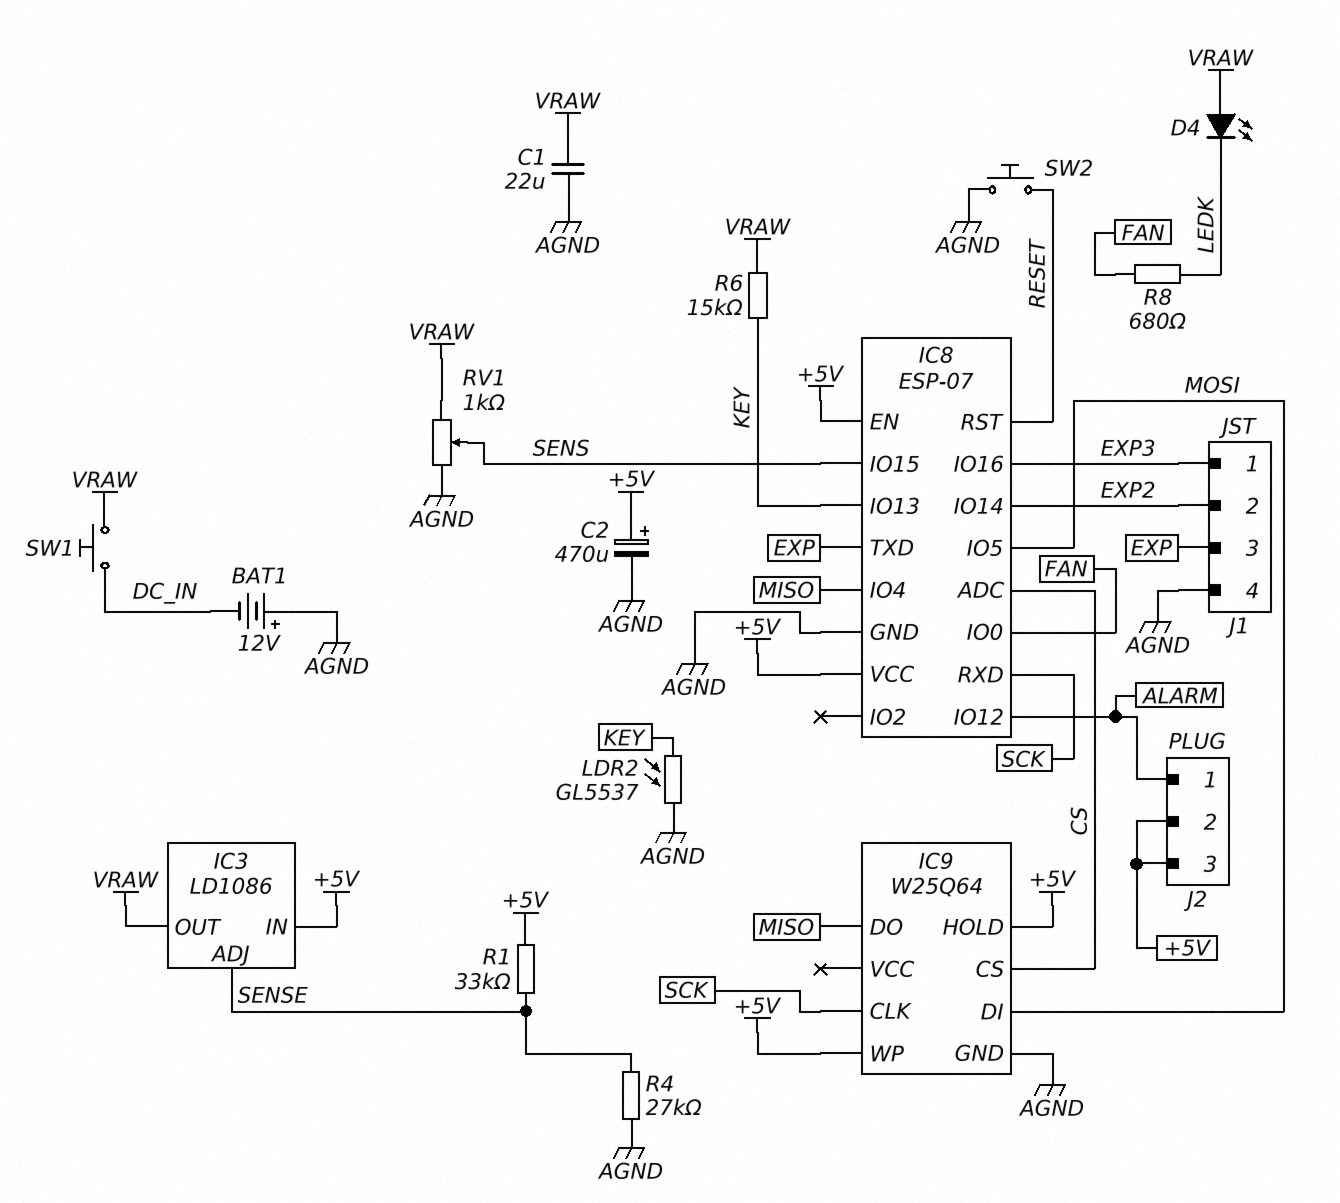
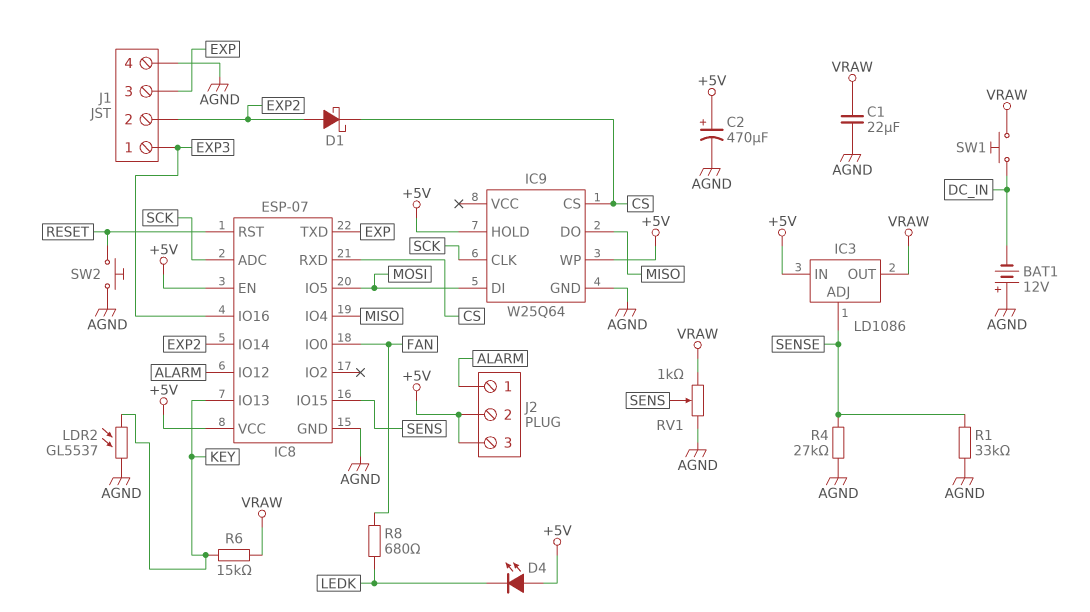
D1: none -> schottky (A EXP2, K CS)
D4: LED (A VRAW, K LEDK) -> LED (A +5V, K LEDK)
IC8 pin ADC: CS -> SCK
IC8 pin RXD: SCK -> CS
R1: 33k (+5V, SENSE) -> 33k (AGND, SENSE)

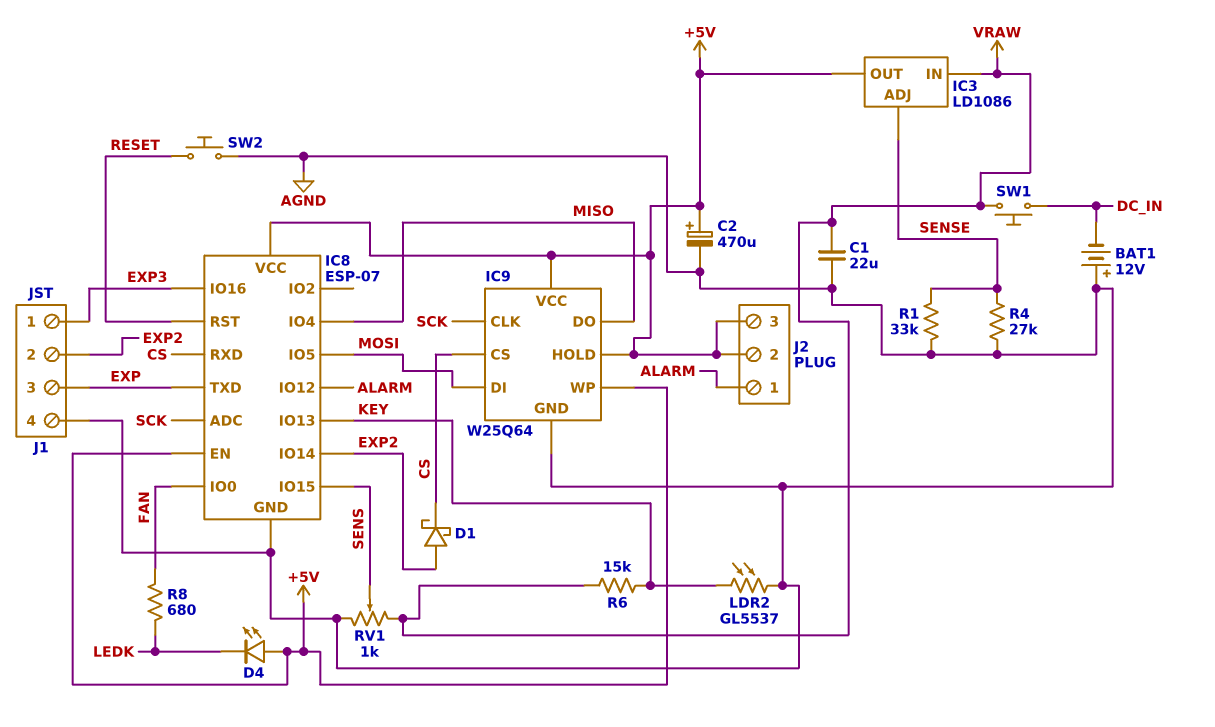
IC3 pin IN: +5V -> VRAW
IC3 pin OUT: VRAW -> +5V
IC9 pin VCC: none -> +5V

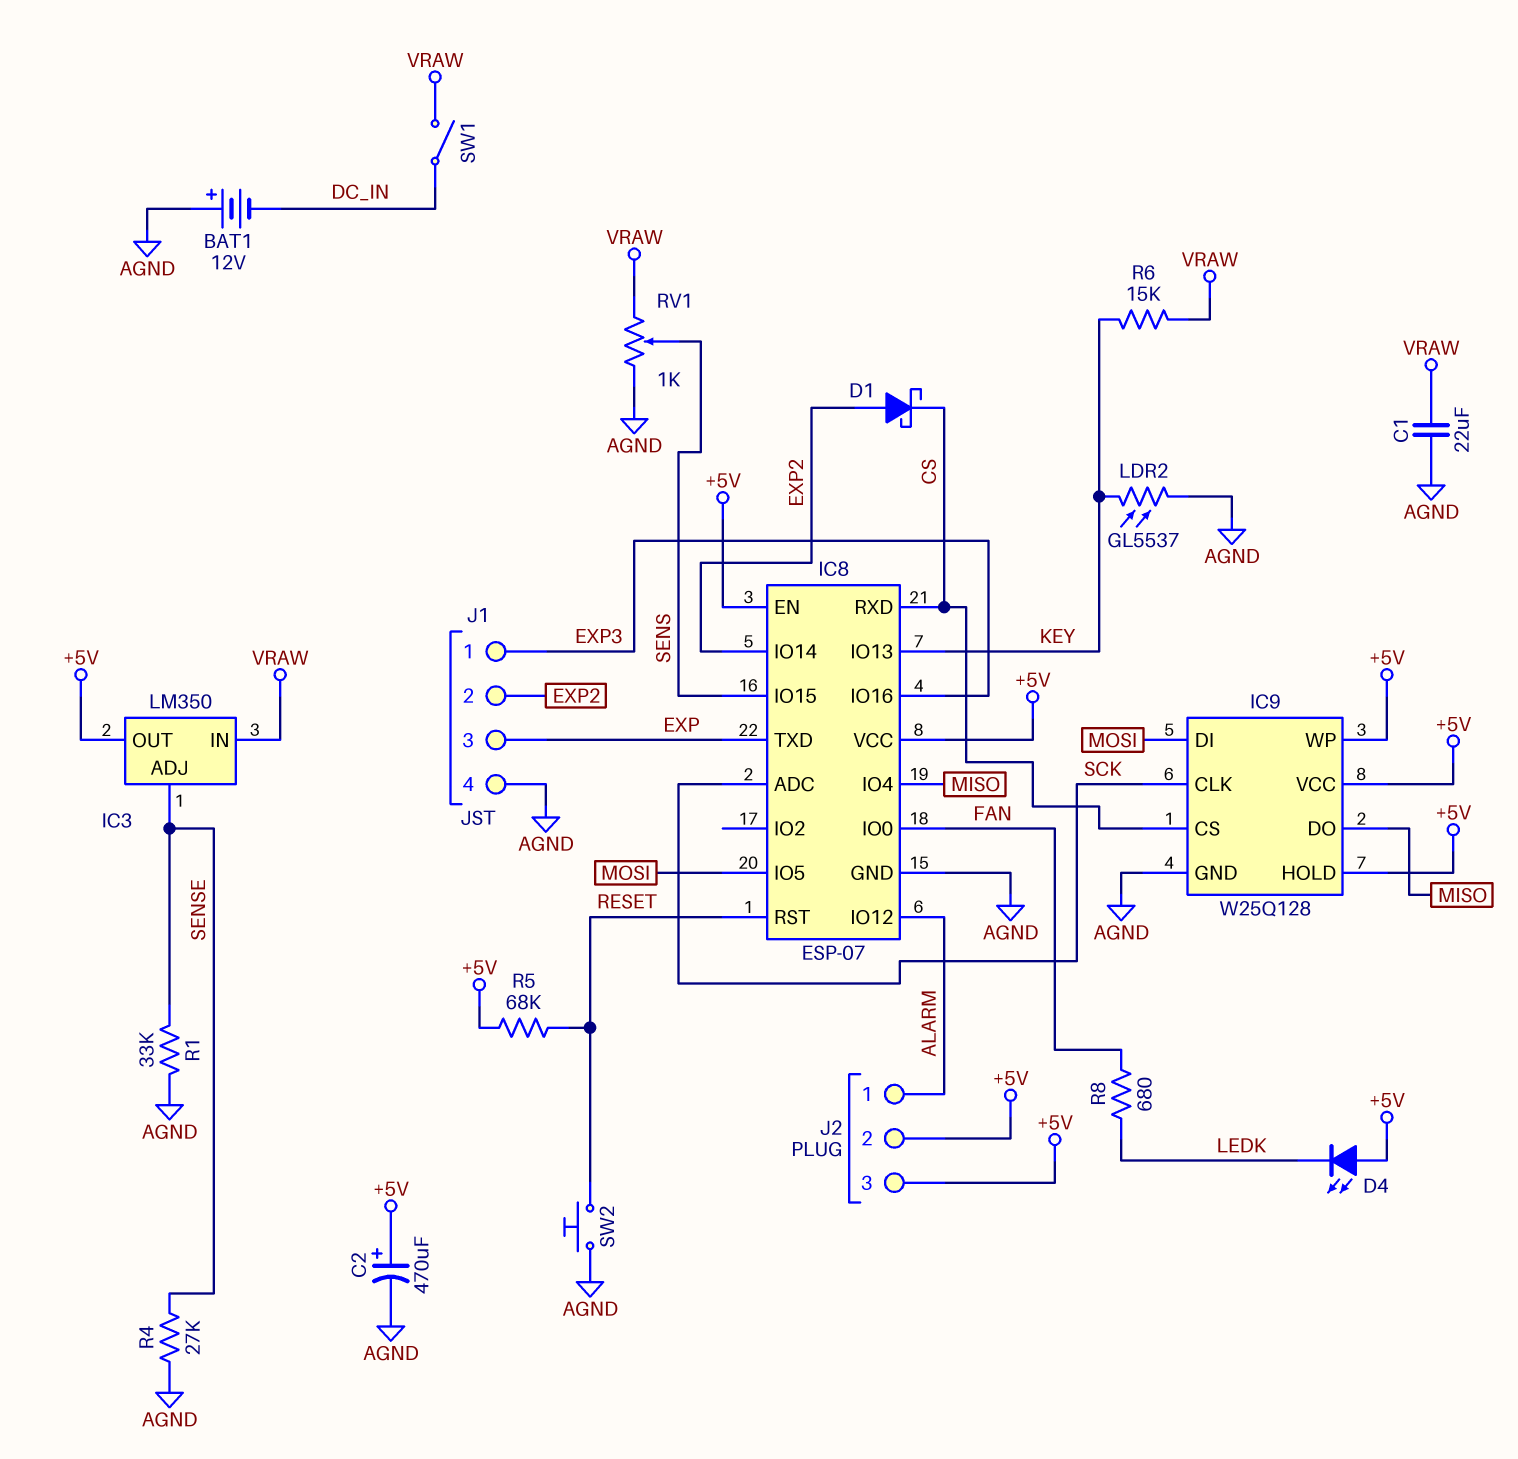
IC3: LD1086 -> LM350
IC9: W25Q64 -> W25Q128
R5: none -> 68k (+5V, RESET)
SW1: button (DC_IN, VRAW) -> switch (DC_IN, VRAW)

